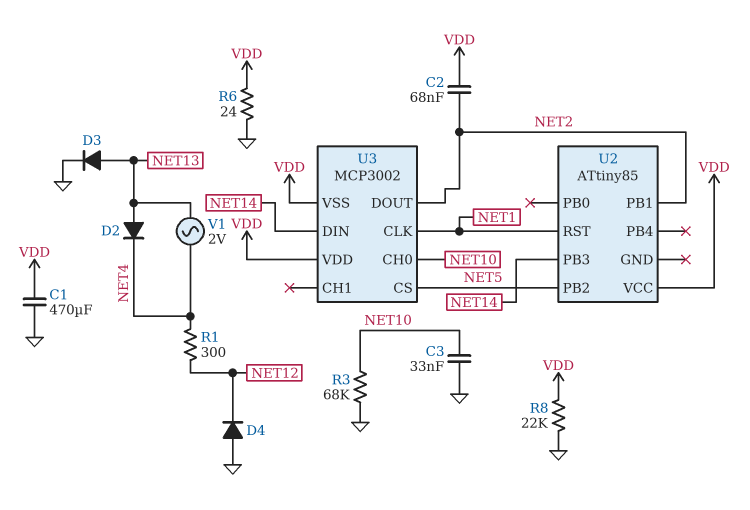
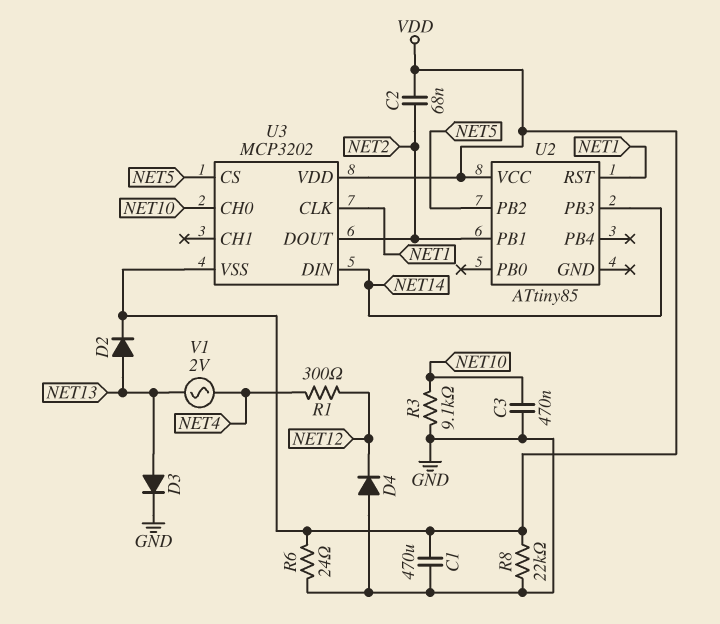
C3: 33nF (GND, NET10) -> 470nF (GND, NET10)
D2: diode (A NET13, K NET4) -> diode (A NET13, K VDD)
R3: 68k (GND, NET10) -> 9.1k (GND, NET10)
U3: MCP3002 -> MCP3202

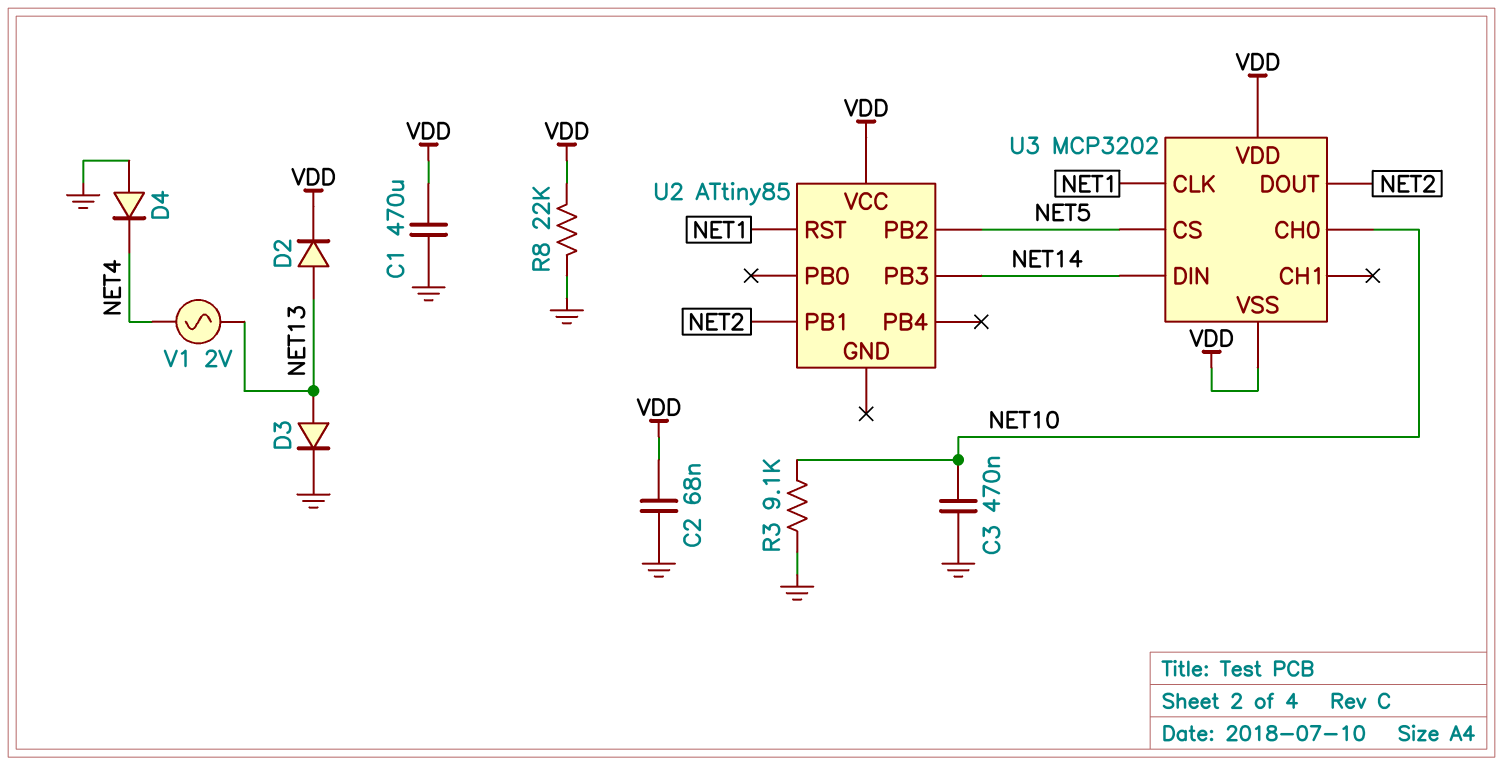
C2: 68nF (NET2, VDD) -> 68nF (GND, VDD)
D4: diode (A GND, K NET12) -> diode (A GND, K NET4)
R1: 300 (NET4, NET12) -> none
R6: 24 (GND, VDD) -> none

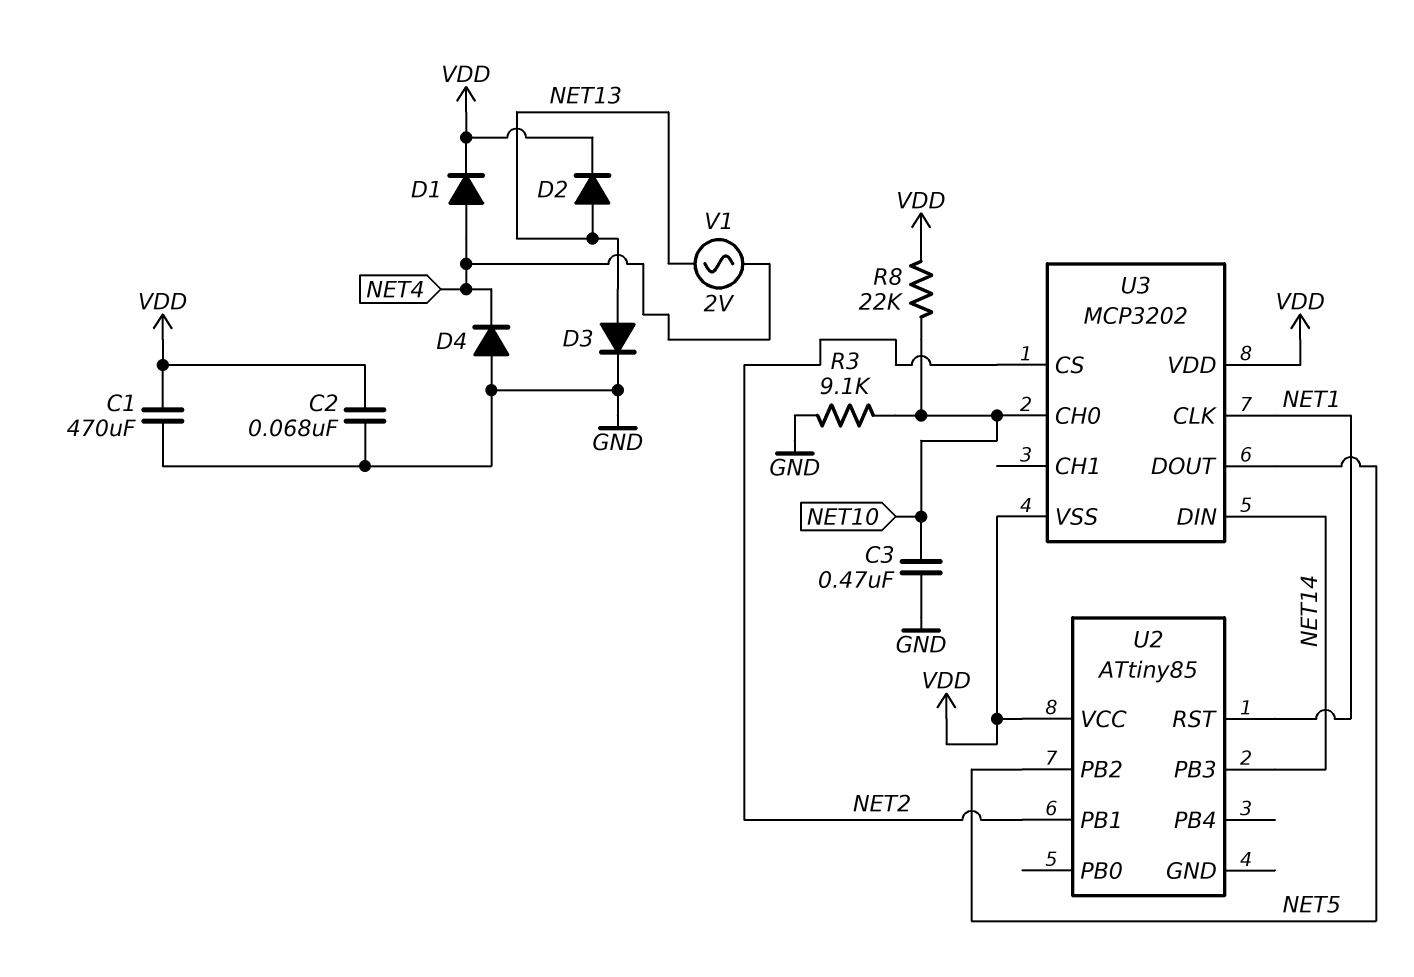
D1: none -> diode (A NET4, K VDD)
R8: 22k (GND, VDD) -> 22k (NET10, VDD)
U3 pin CS: NET5 -> NET2
U3 pin DOUT: NET2 -> NET5

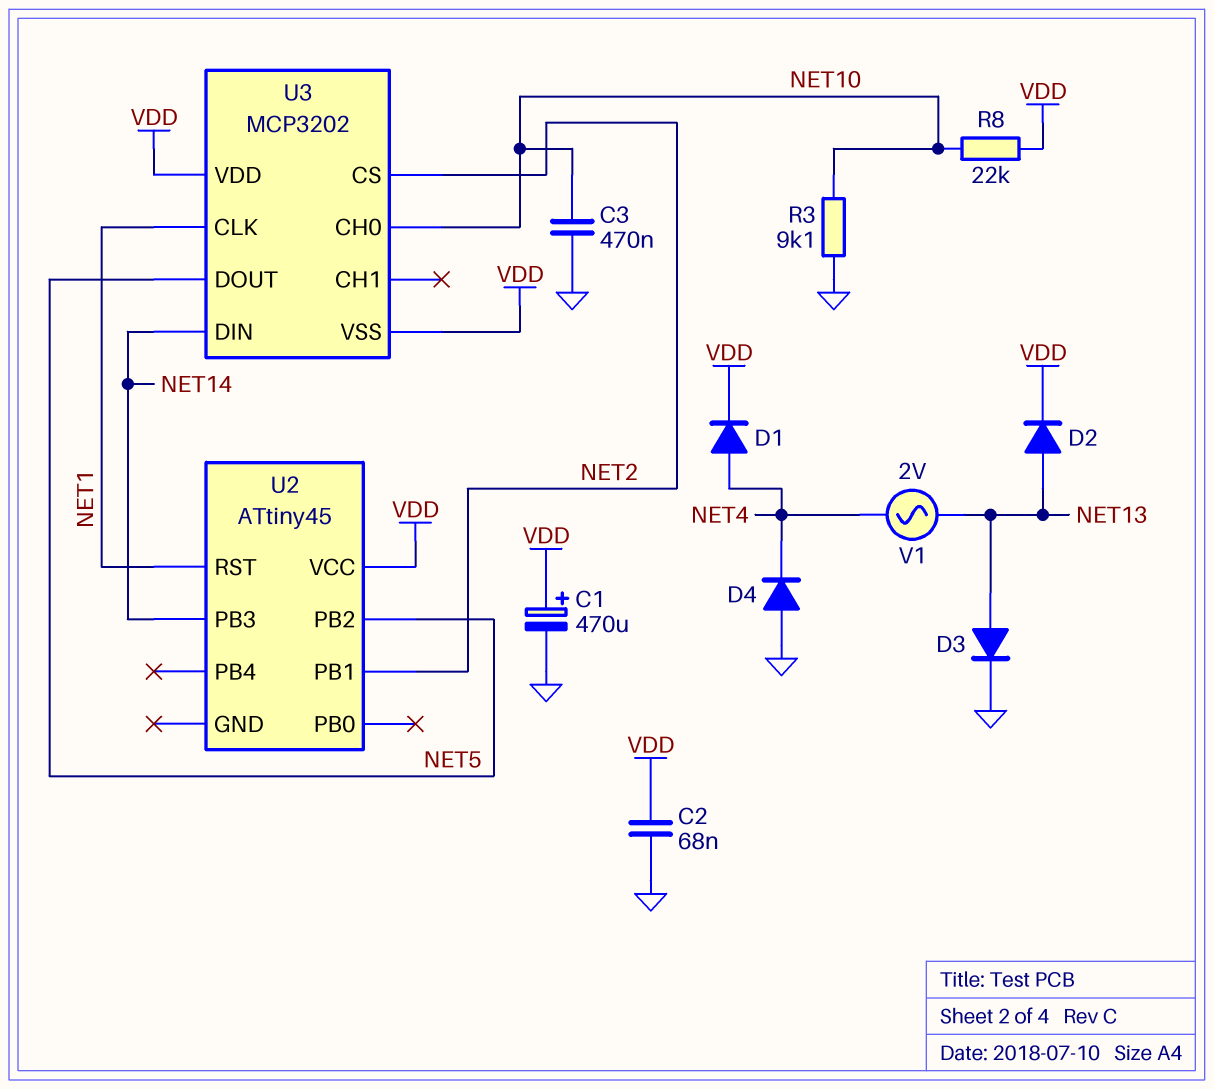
C1: 470uF (GND, VDD) -> 470uF (plus VDD, minus GND)
U2: ATtiny85 -> ATtiny45

